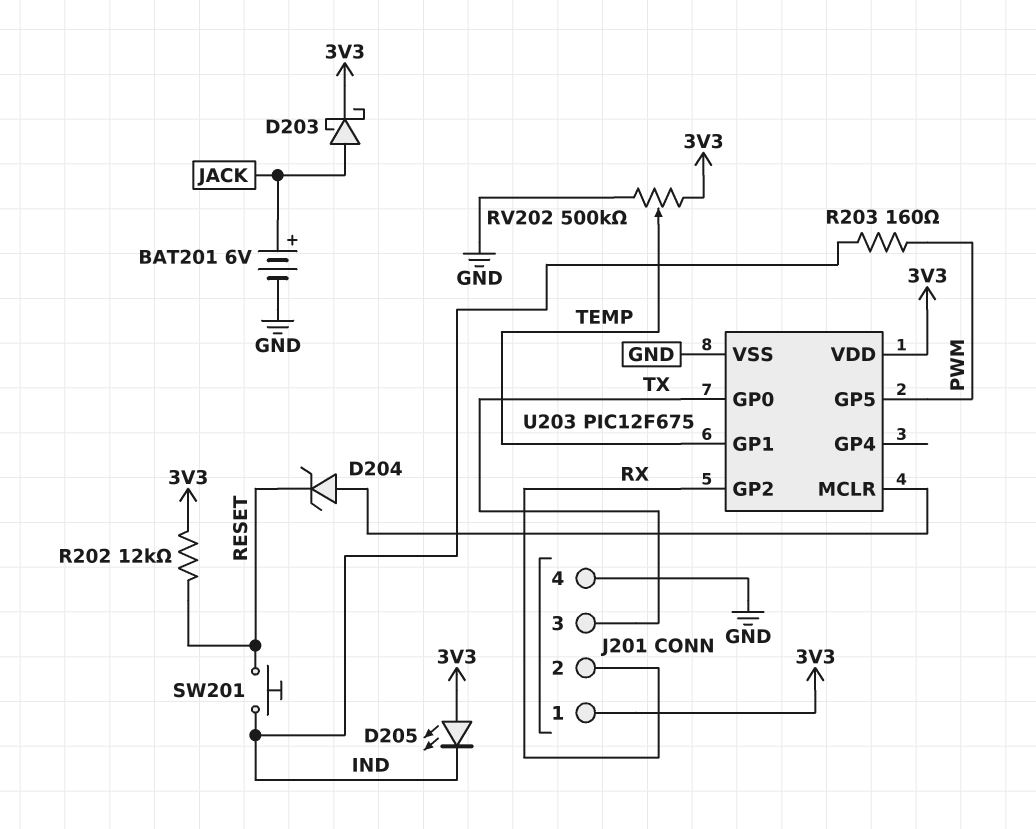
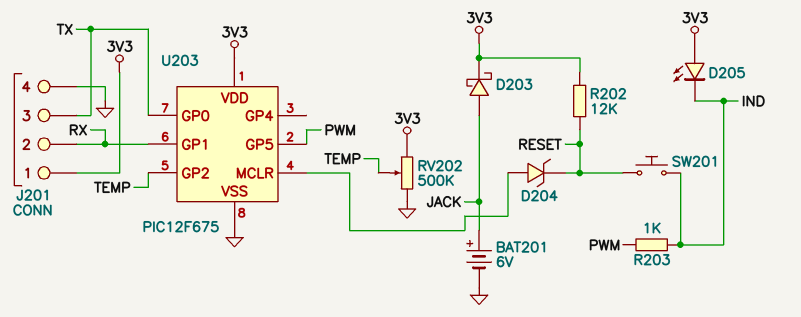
R203: 160 (IND, PWM) -> 1k (IND, PWM)
U203 pin GP1: TEMP -> RX
U203 pin GP2: RX -> TEMP

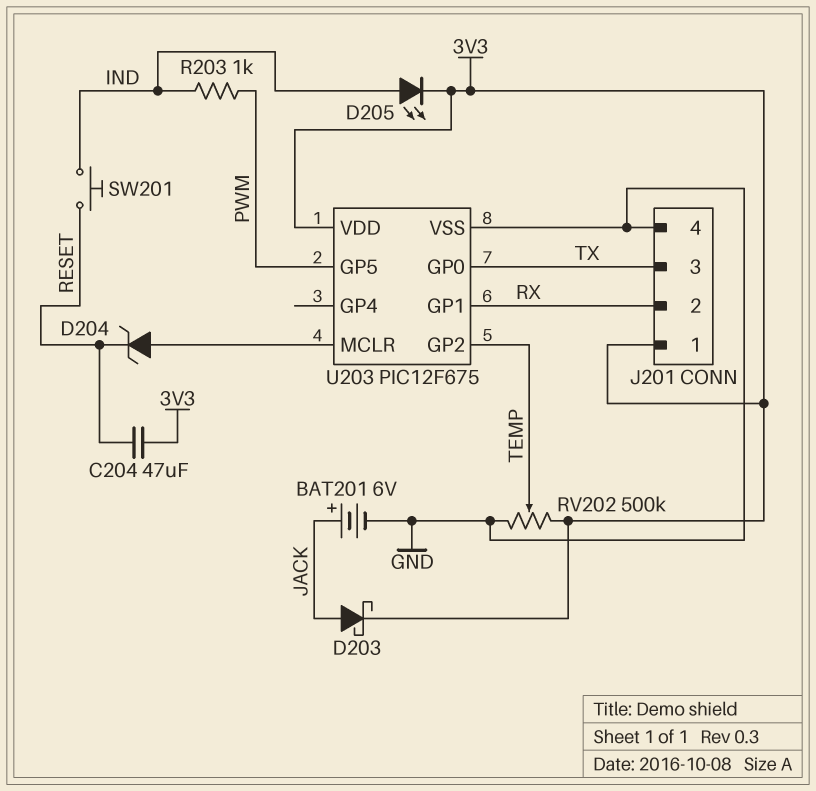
C204: none -> 47uF (3V3, RESET)
D205: LED (A 3V3, K IND) -> LED (A IND, K 3V3)
R202: 12k (3V3, RESET) -> none

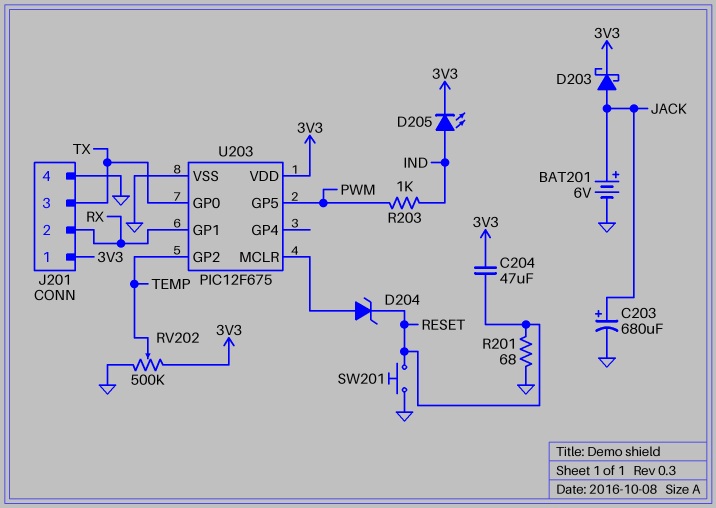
C203: none -> 680uF (plus JACK, minus GND)
R201: none -> 68 (GND, RESET)
SW201: button (IND, RESET) -> button (GND, RESET)

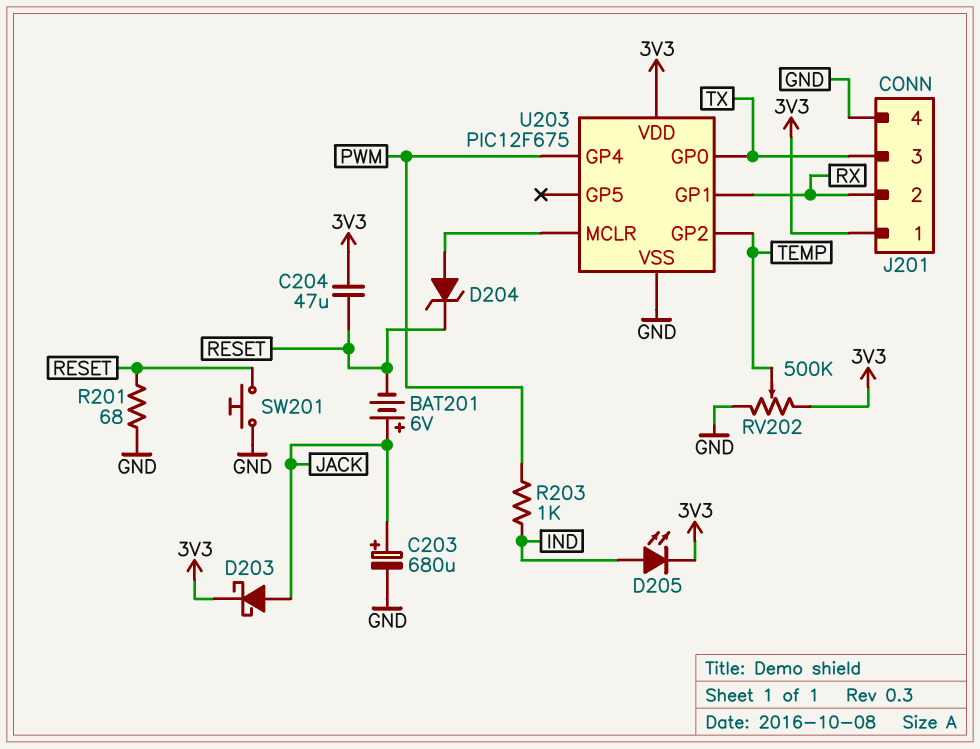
BAT201: 6V (plus JACK, minus GND) -> 6V (plus JACK, minus RESET)
U203 pin GP4: none -> PWM
U203 pin GP5: PWM -> none

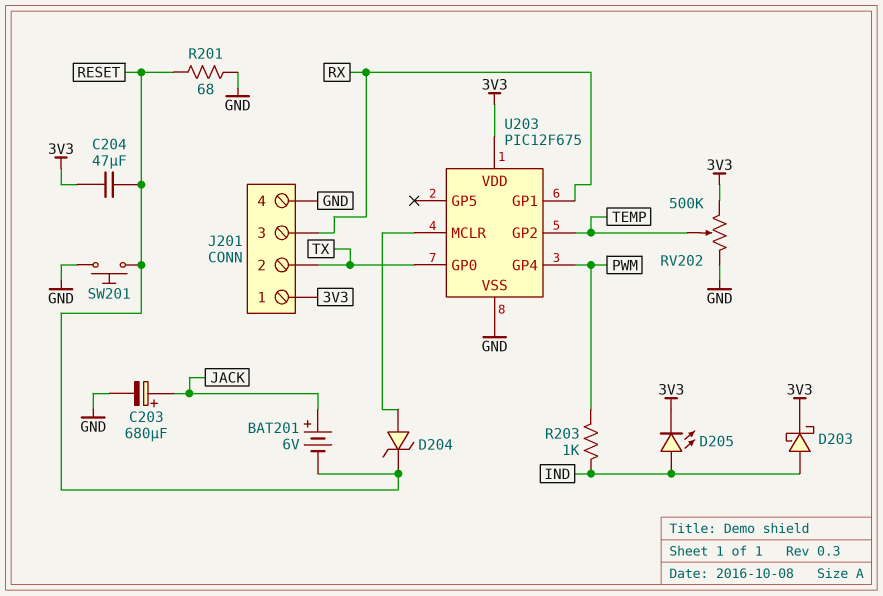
D203: schottky (A JACK, K 3V3) -> schottky (A IND, K 3V3)
J201 pin 2: RX -> TX
J201 pin 3: TX -> RX

